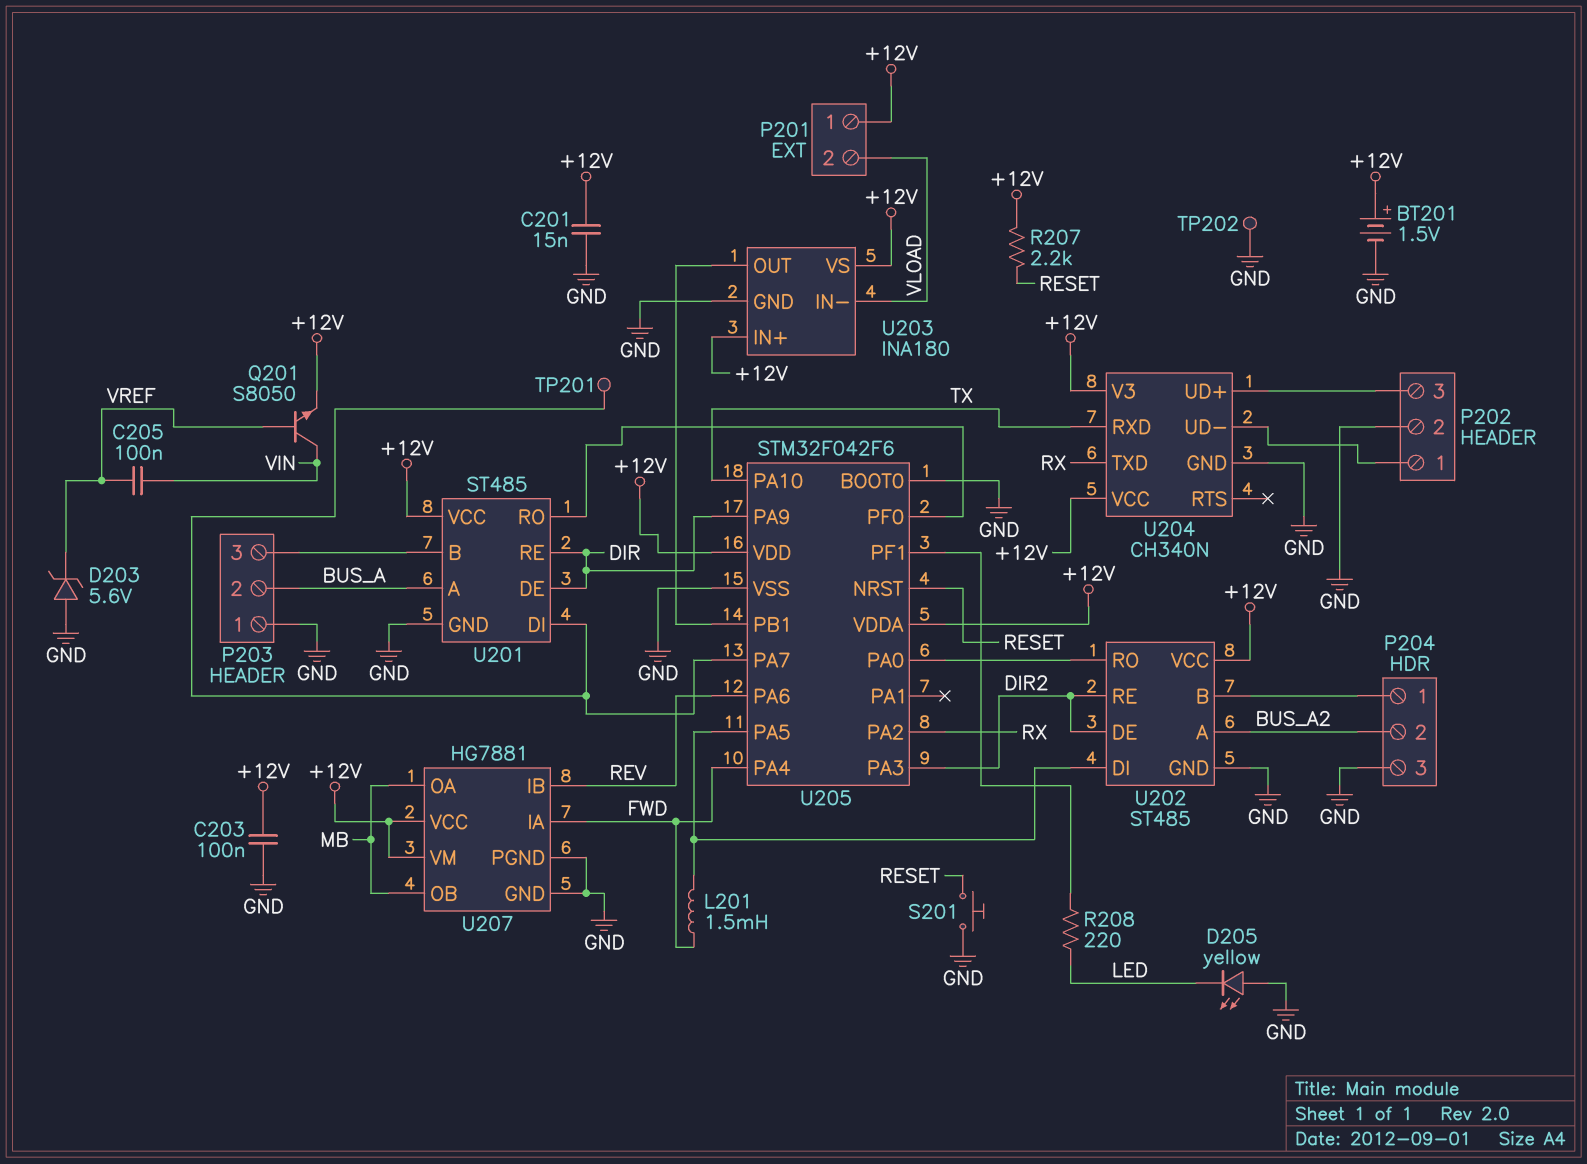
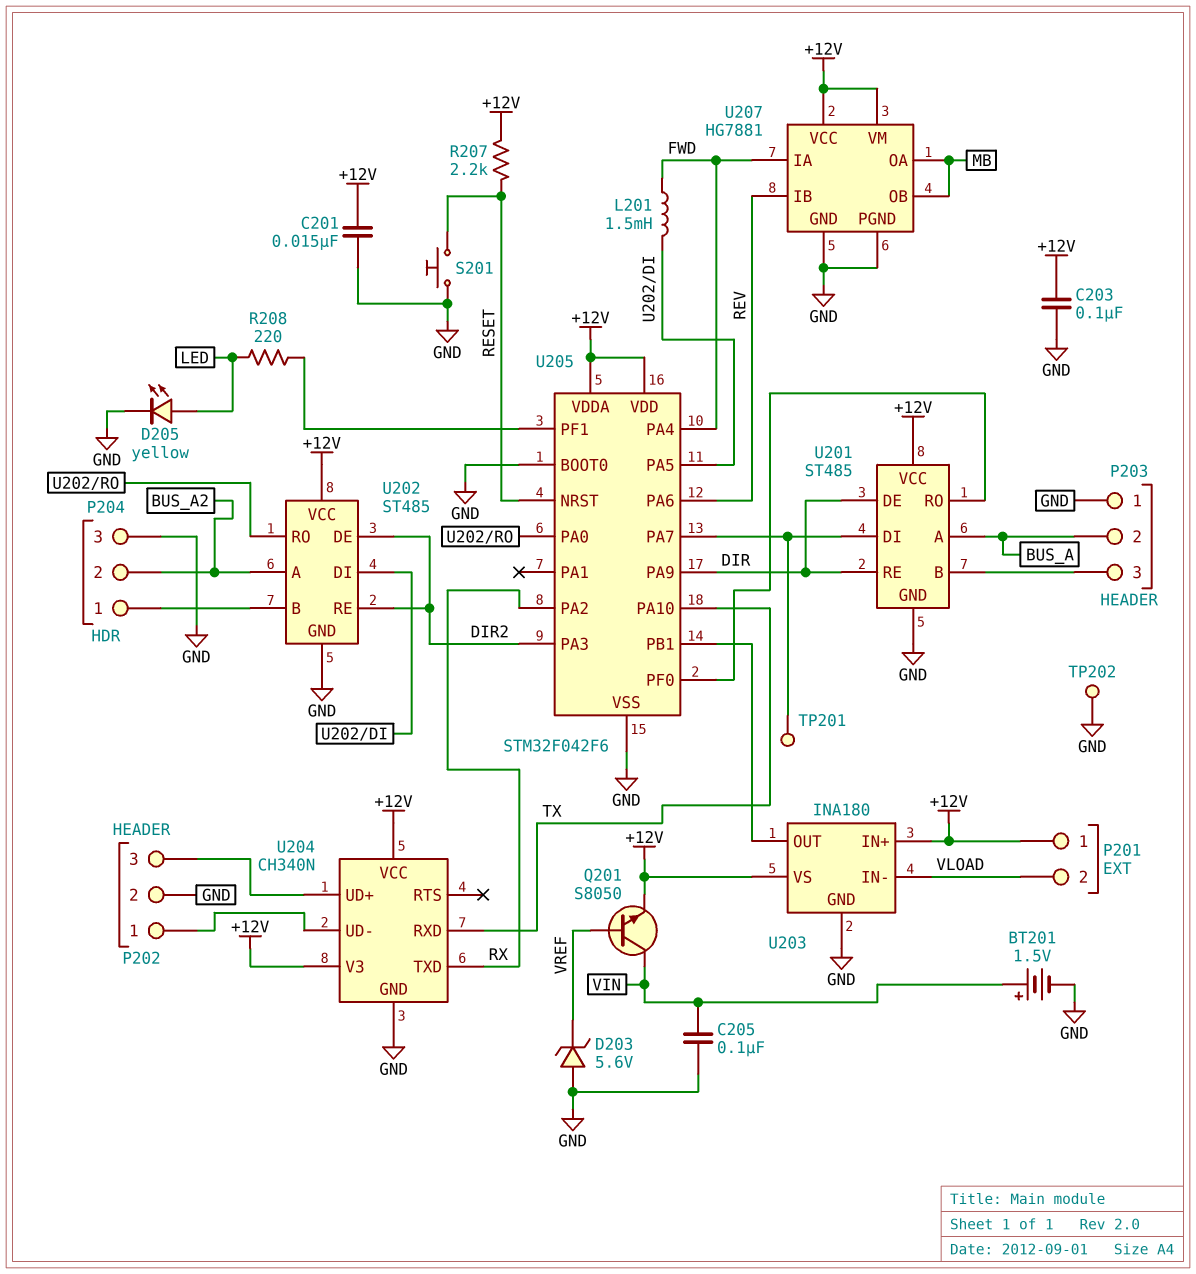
BT201: 1.5V (plus +12V, minus GND) -> 1.5V (plus VIN, minus GND)
C205: 100nF (VIN, VREF) -> 100nF (GND, VIN)
D205: LED yellow (A GND, K LED) -> LED yellow (A LED, K GND)

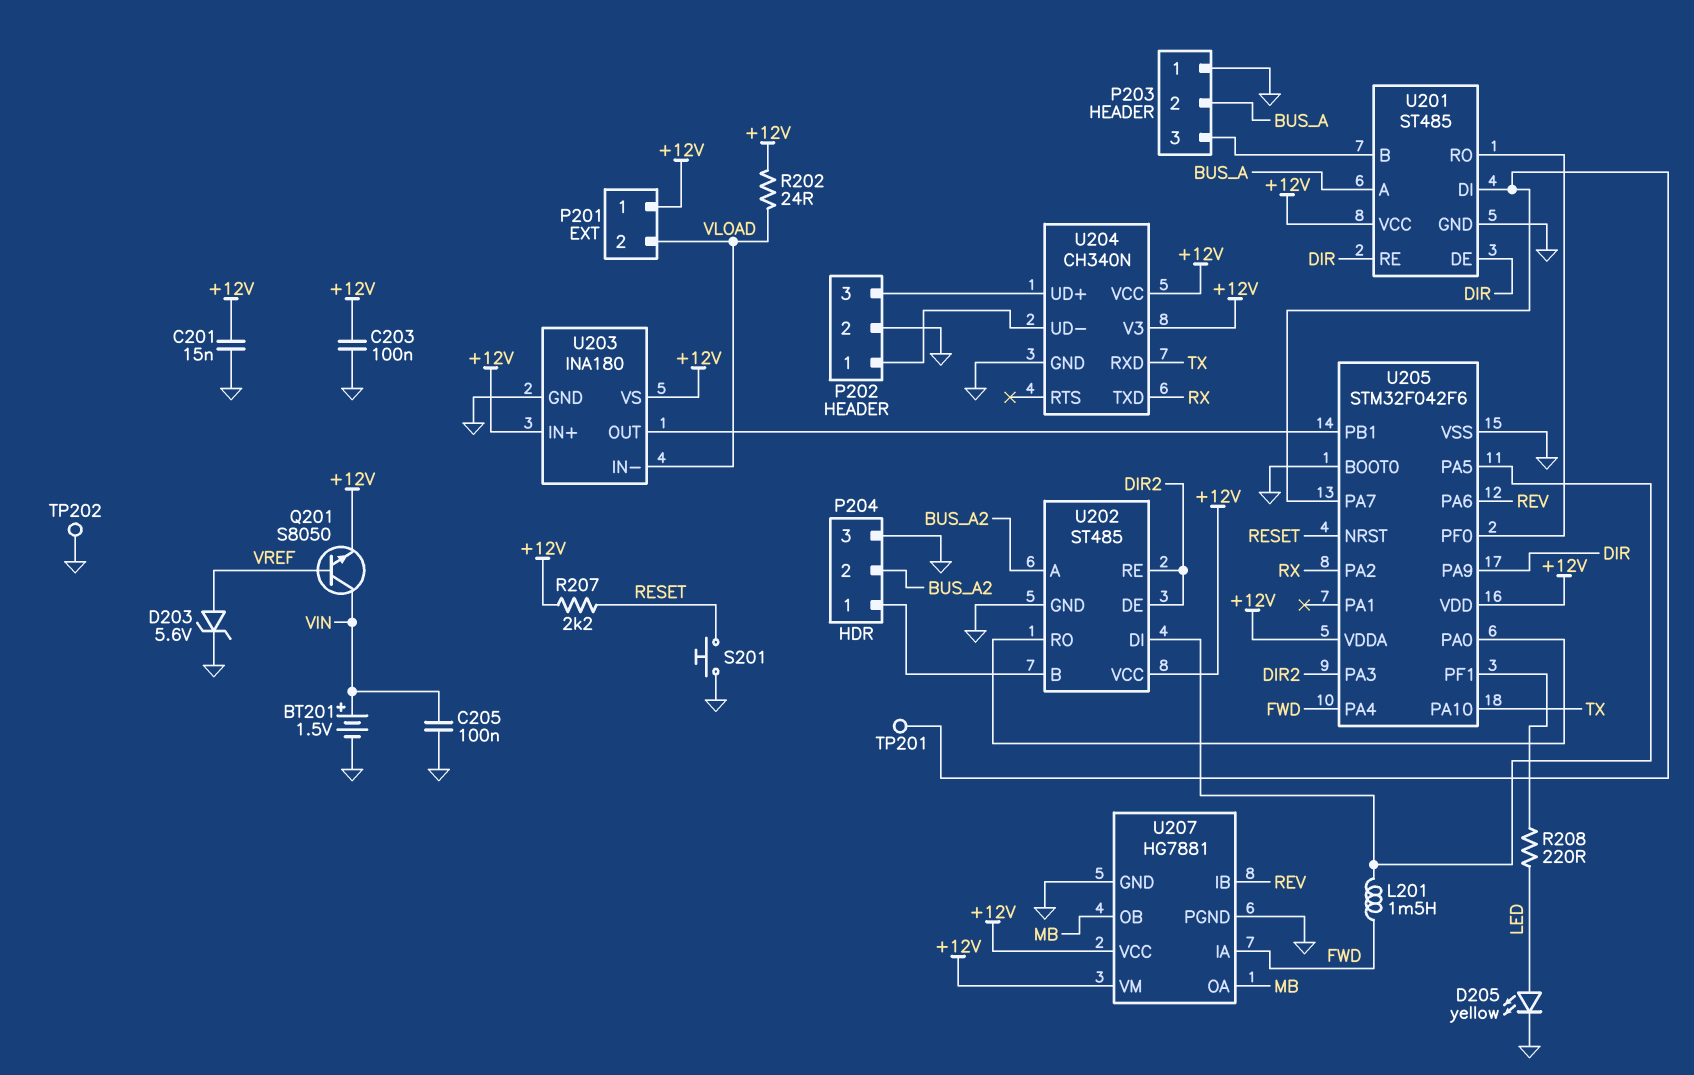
D203: zener 5.6V (A GND, K VREF) -> zener 5.6V (A VREF, K GND)
R202: none -> 24 (+12V, VLOAD)

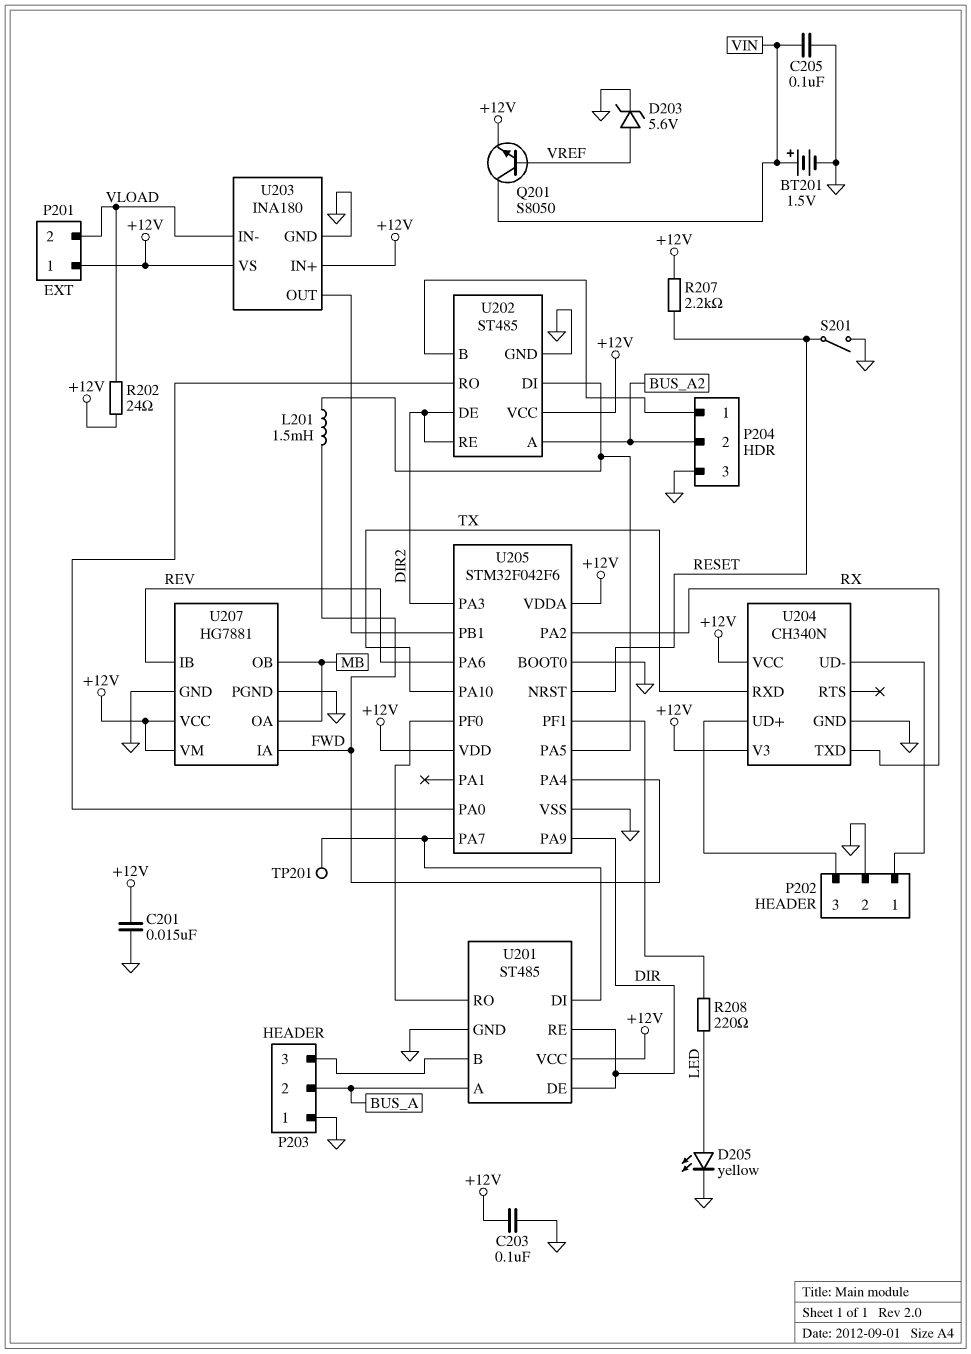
S201: button (GND, RESET) -> switch (GND, RESET)
TP202: test point (GND) -> none

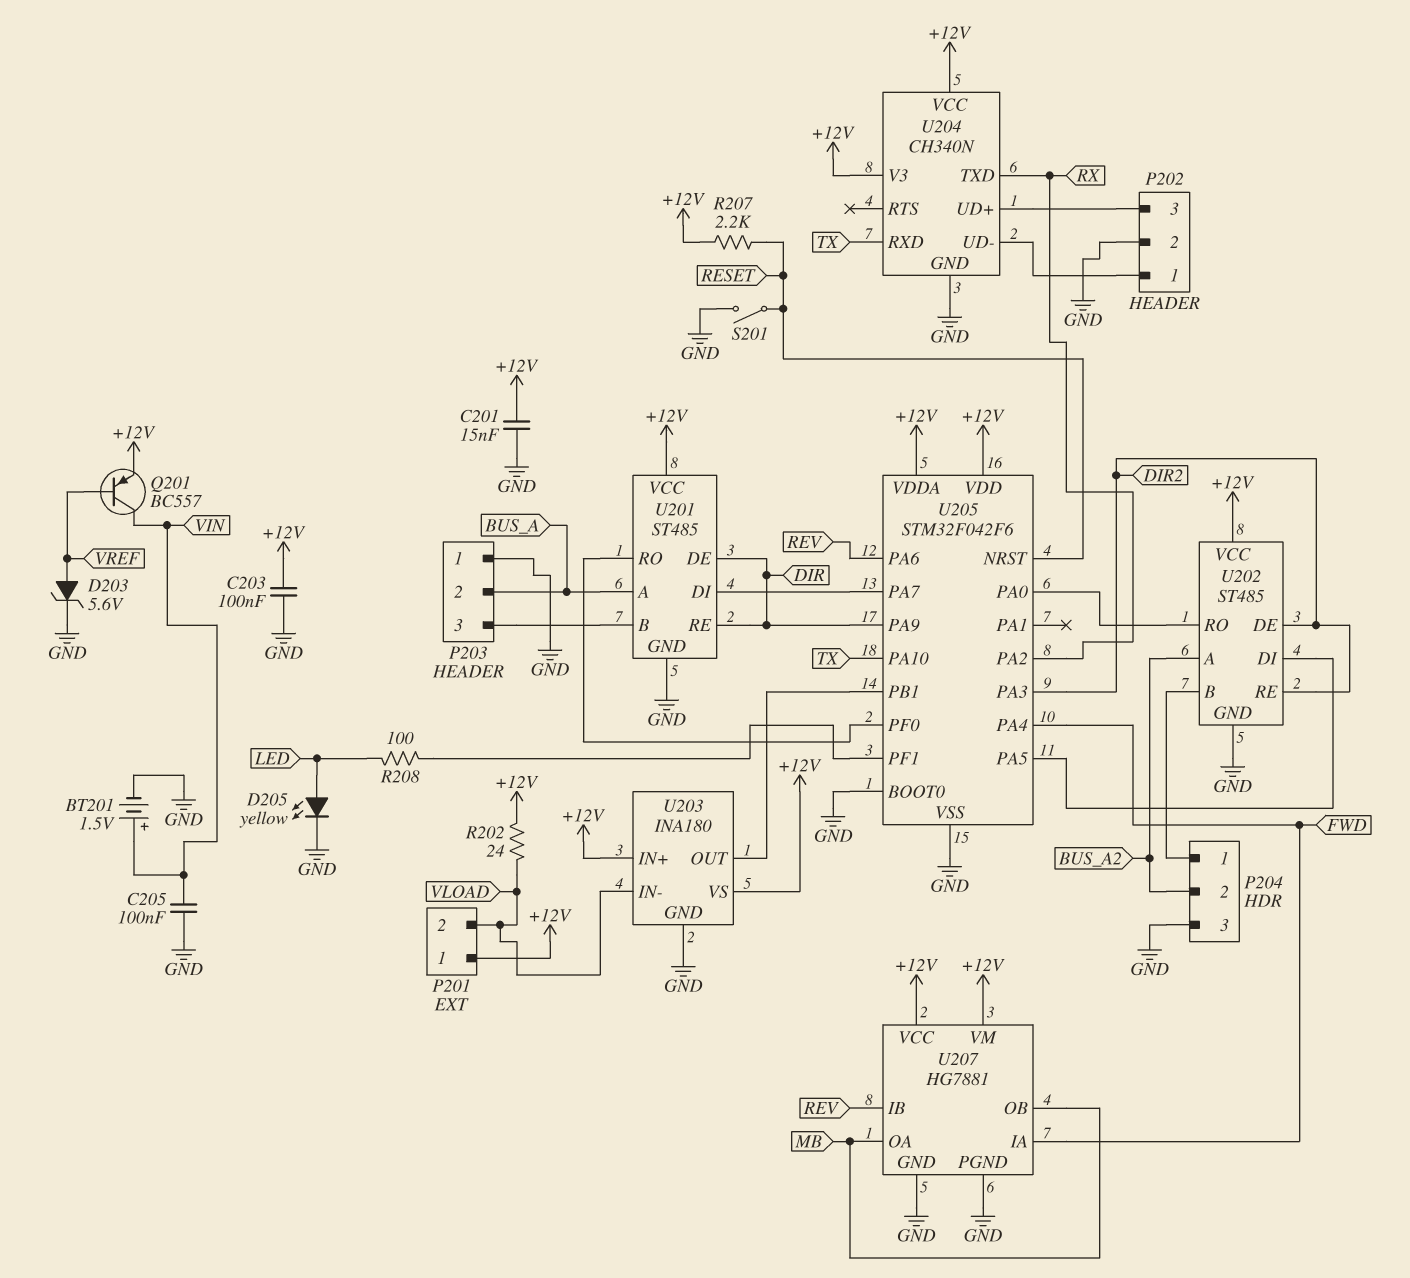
L201: 1.5mH (FWD, U202/DI) -> none
Q201: NPN S8050 (B VREF, C VIN, E +12V) -> PNP BC557 (B VREF, C VIN, E +12V)
R208: 220 (LED, U205/PF1) -> 100 (LED, U205/PF1)
TP201: test point (U201/DI) -> none

